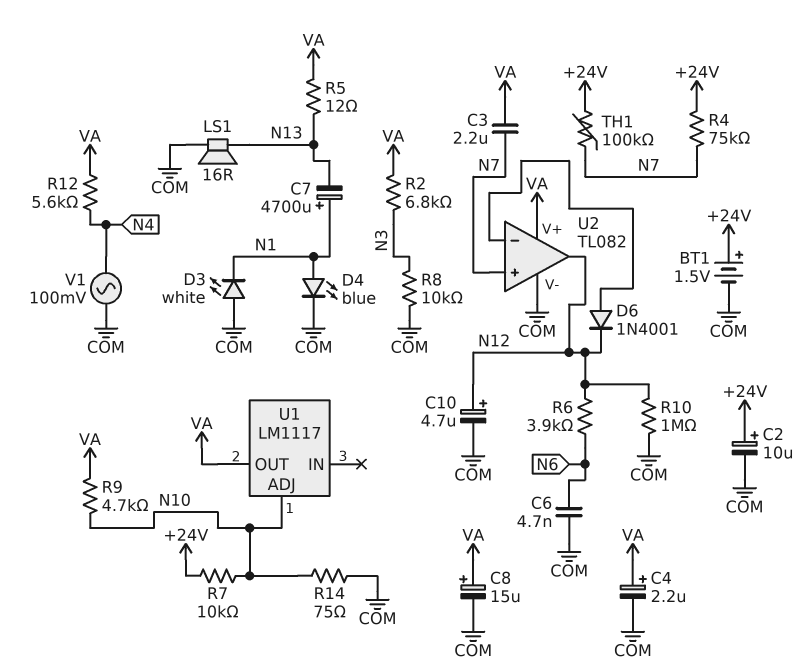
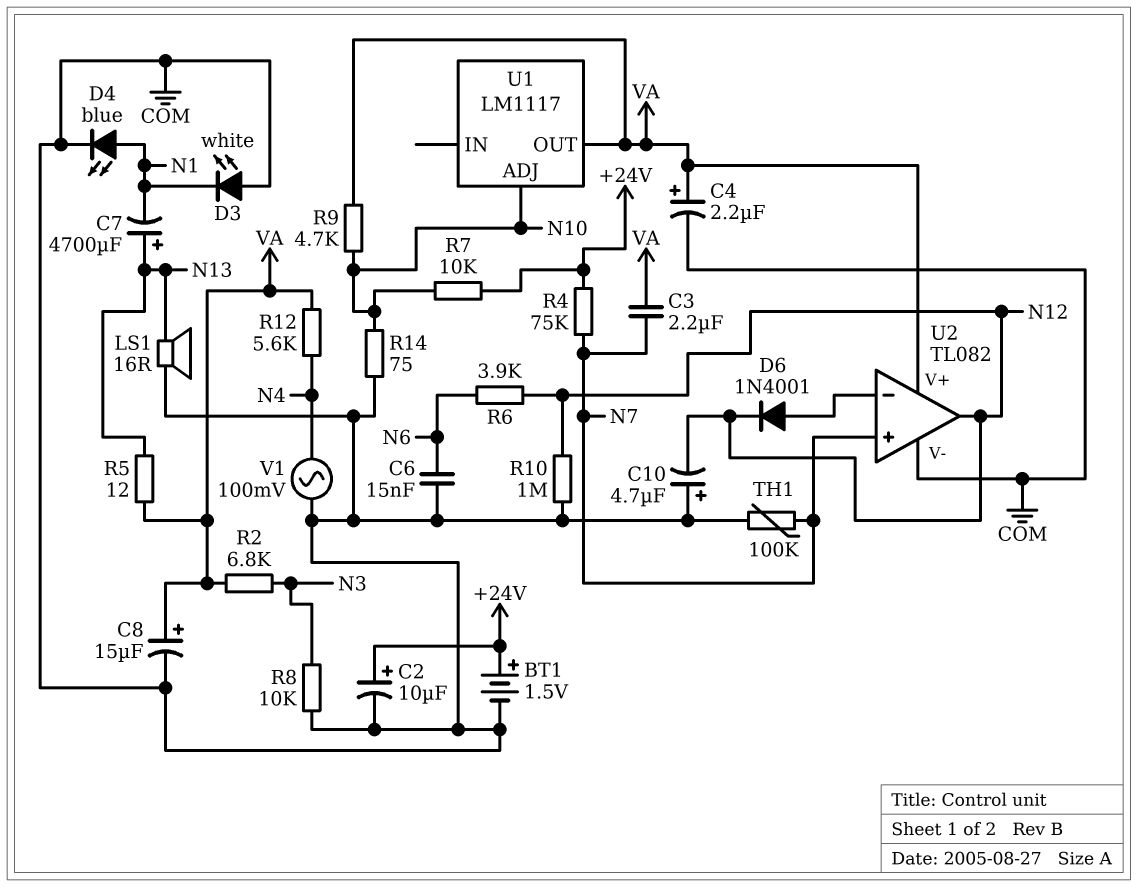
C6: 4.7nF (COM, N6) -> 15nF (COM, N6)
C7: 4700uF (plus N1, minus N13) -> 4700uF (plus N13, minus N1)
C10: 4.7uF (plus N12, minus COM) -> 4.7uF (plus COM, minus N12)
TH1: 100k (+24V, N7) -> 100k (COM, N7)

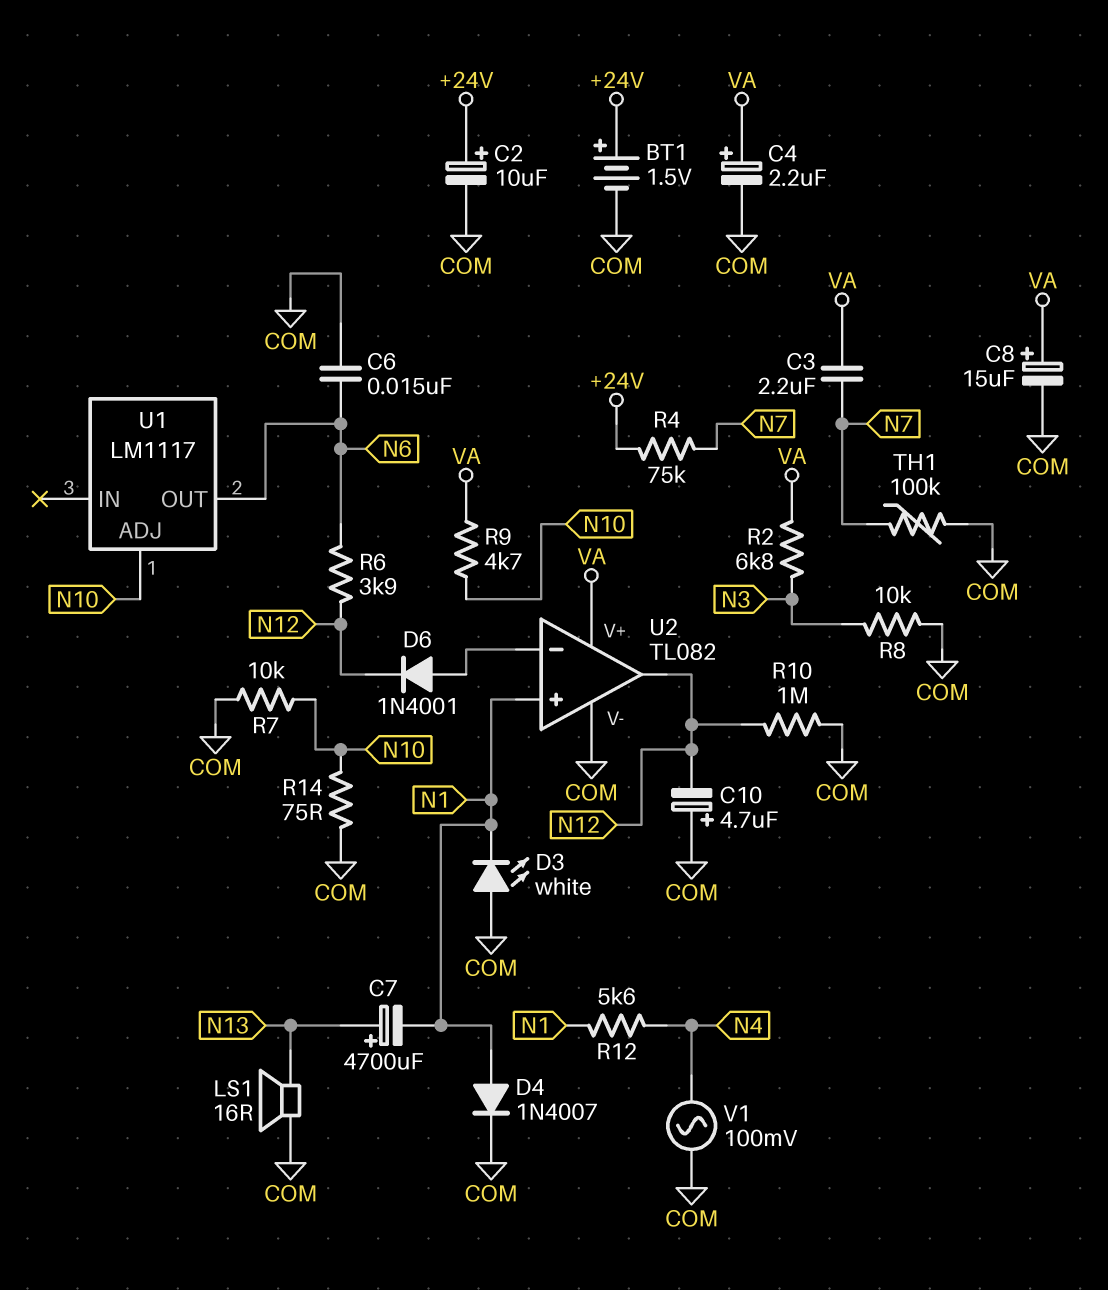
D4: LED blue (A N1, K COM) -> diode 1N4007 (A N1, K COM)
R5: 12 (N13, VA) -> none
R7: 10k (+24V, N10) -> 10k (COM, N10)
R12: 5.6k (N4, VA) -> 5.6k (N1, N4)
U1 pin OUT: VA -> N6
U2 pin in+: N7 -> N1

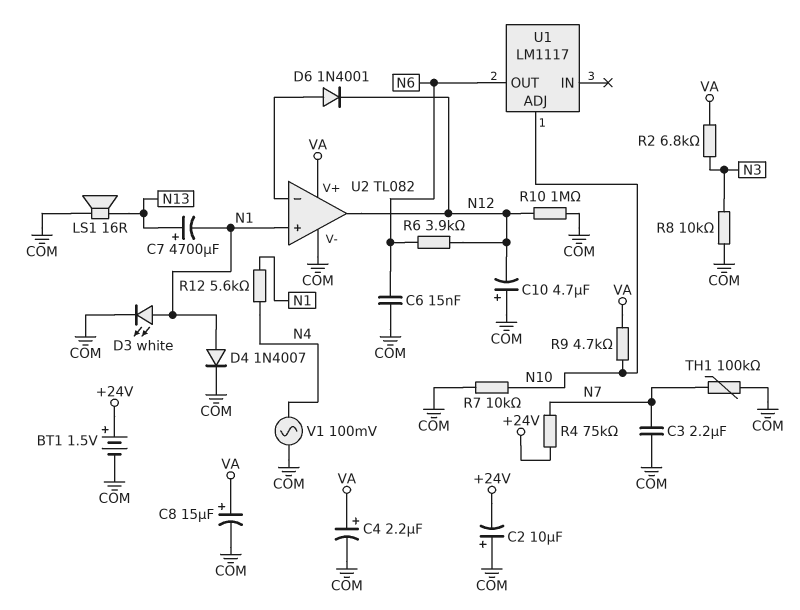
C2: 10uF (plus +24V, minus COM) -> 10uF (plus COM, minus +24V)
C3: 2.2uF (N7, VA) -> 2.2uF (COM, N7)
D3: LED white (A COM, K N1) -> LED white (A N1, K COM)
R14: 75 (COM, N10) -> none

